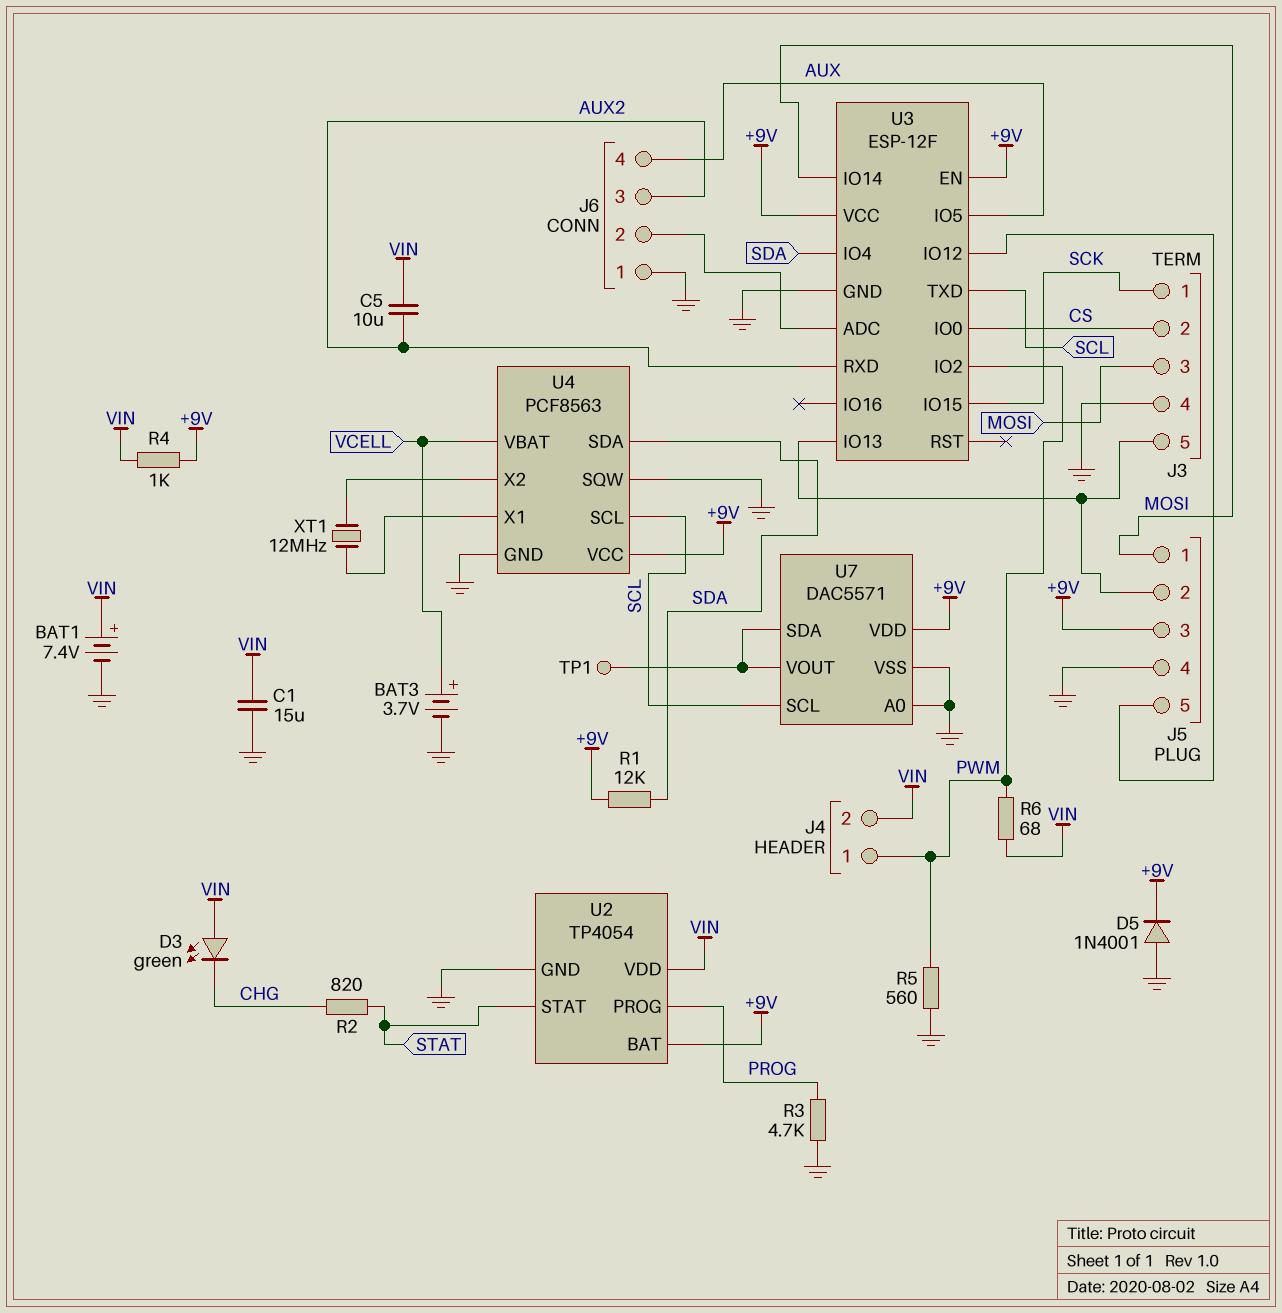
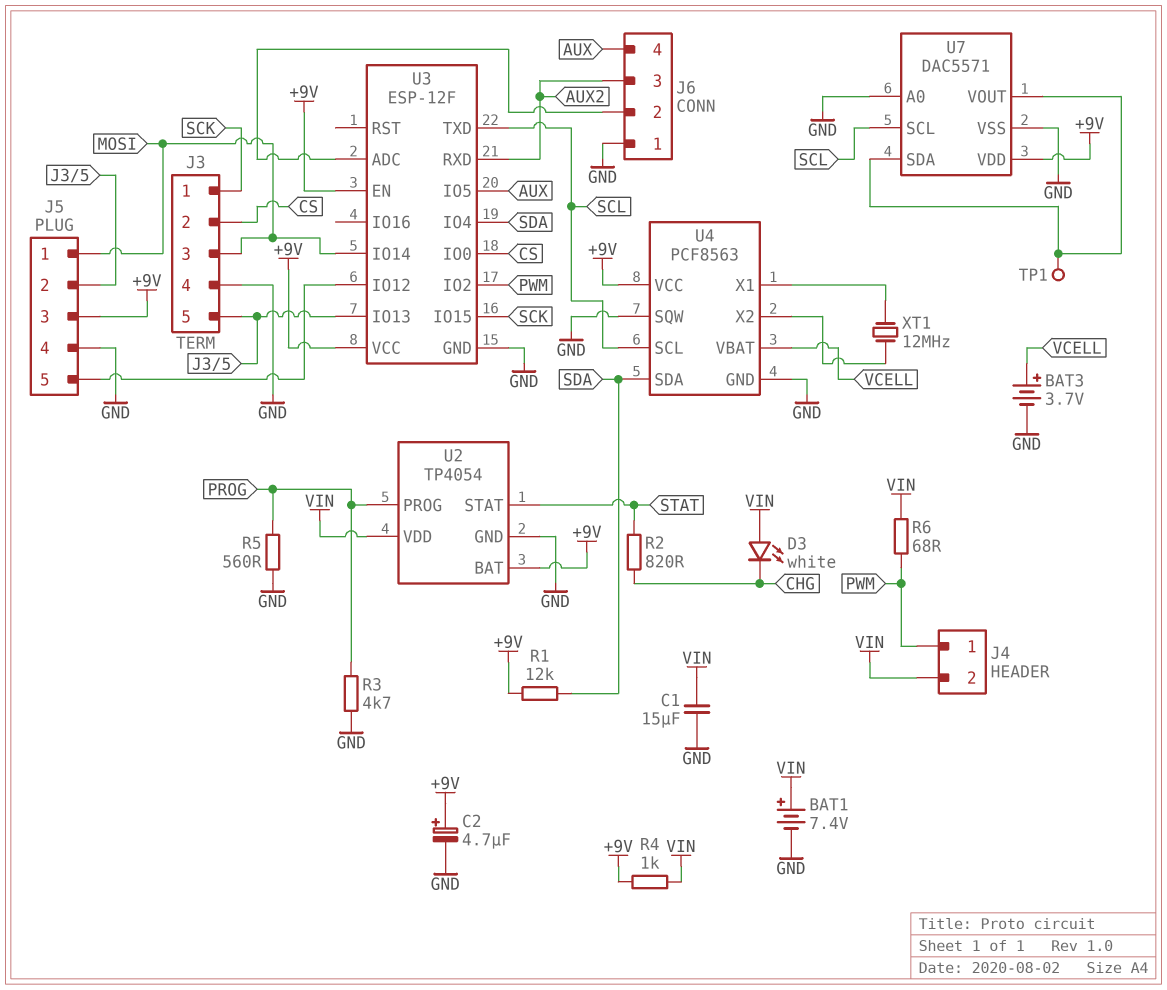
C2: none -> 4.7uF (plus +9V, minus GND)
C5: 10uF (AUX2, VIN) -> none
D3: LED green (A VIN, K CHG) -> LED white (A VIN, K CHG)
D5: diode 1N4001 (A GND, K +9V) -> none
R5: 560 (GND, PWM) -> 560 (GND, PROG)

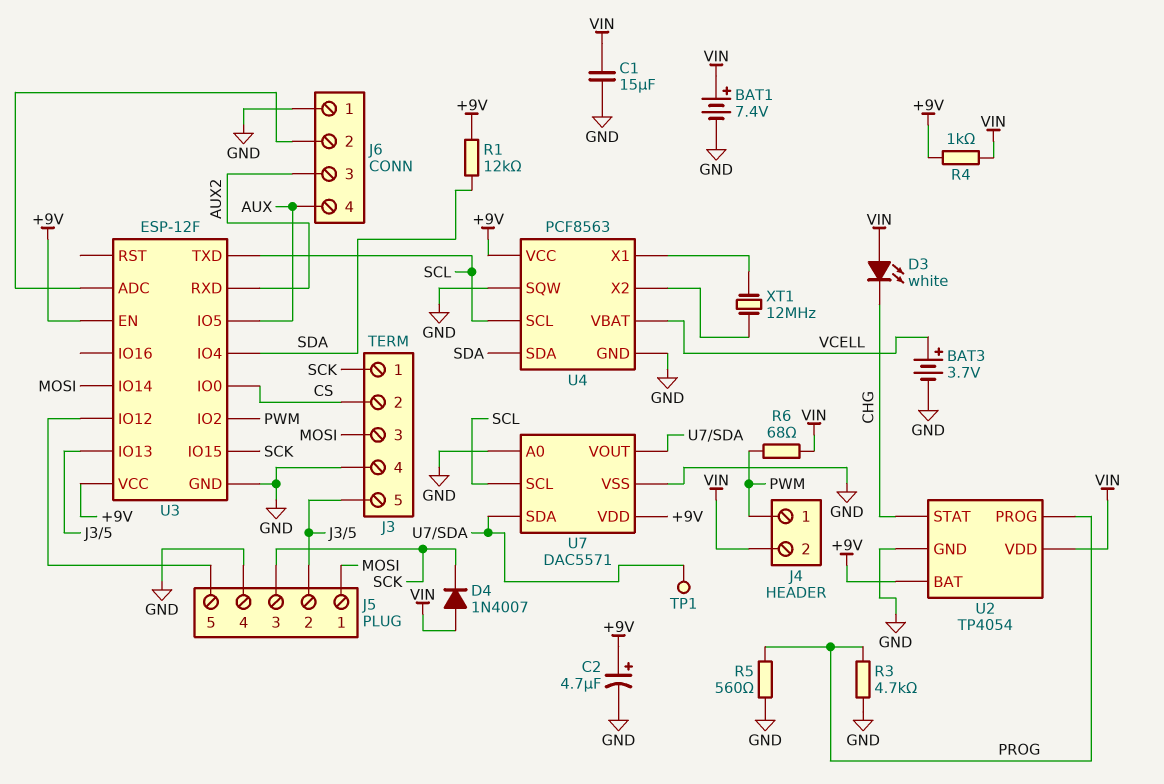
D4: none -> diode 1N4007 (A VIN, K SCK)
J5 pin 3: +9V -> SCK
R2: 820 (CHG, STAT) -> none
U2 pin STAT: STAT -> CHG

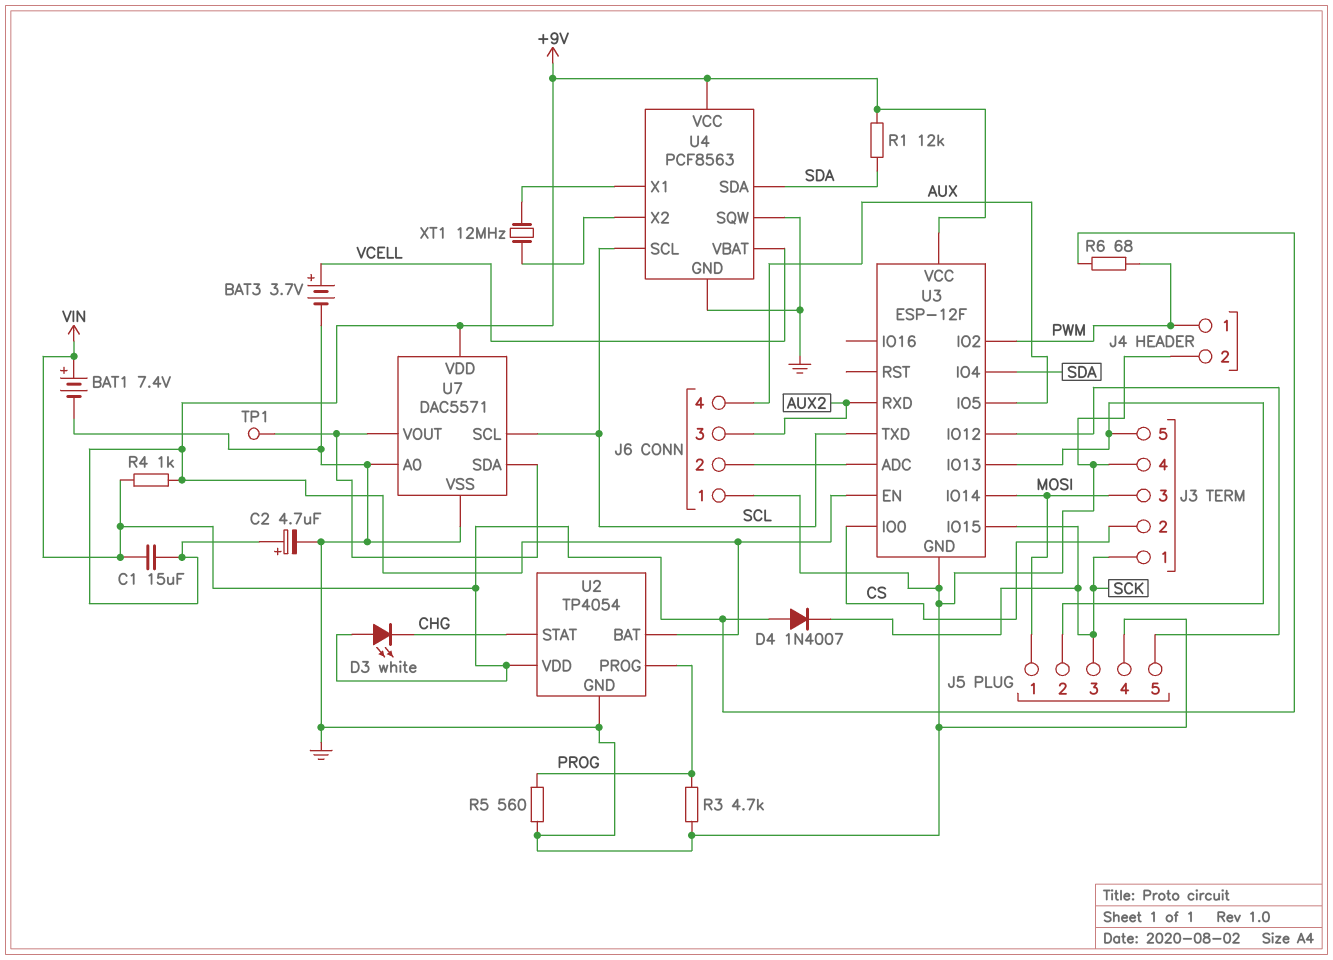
C1: 15uF (GND, VIN) -> 15uF (+9V, VIN)
J4 pin 2: VIN -> GND

